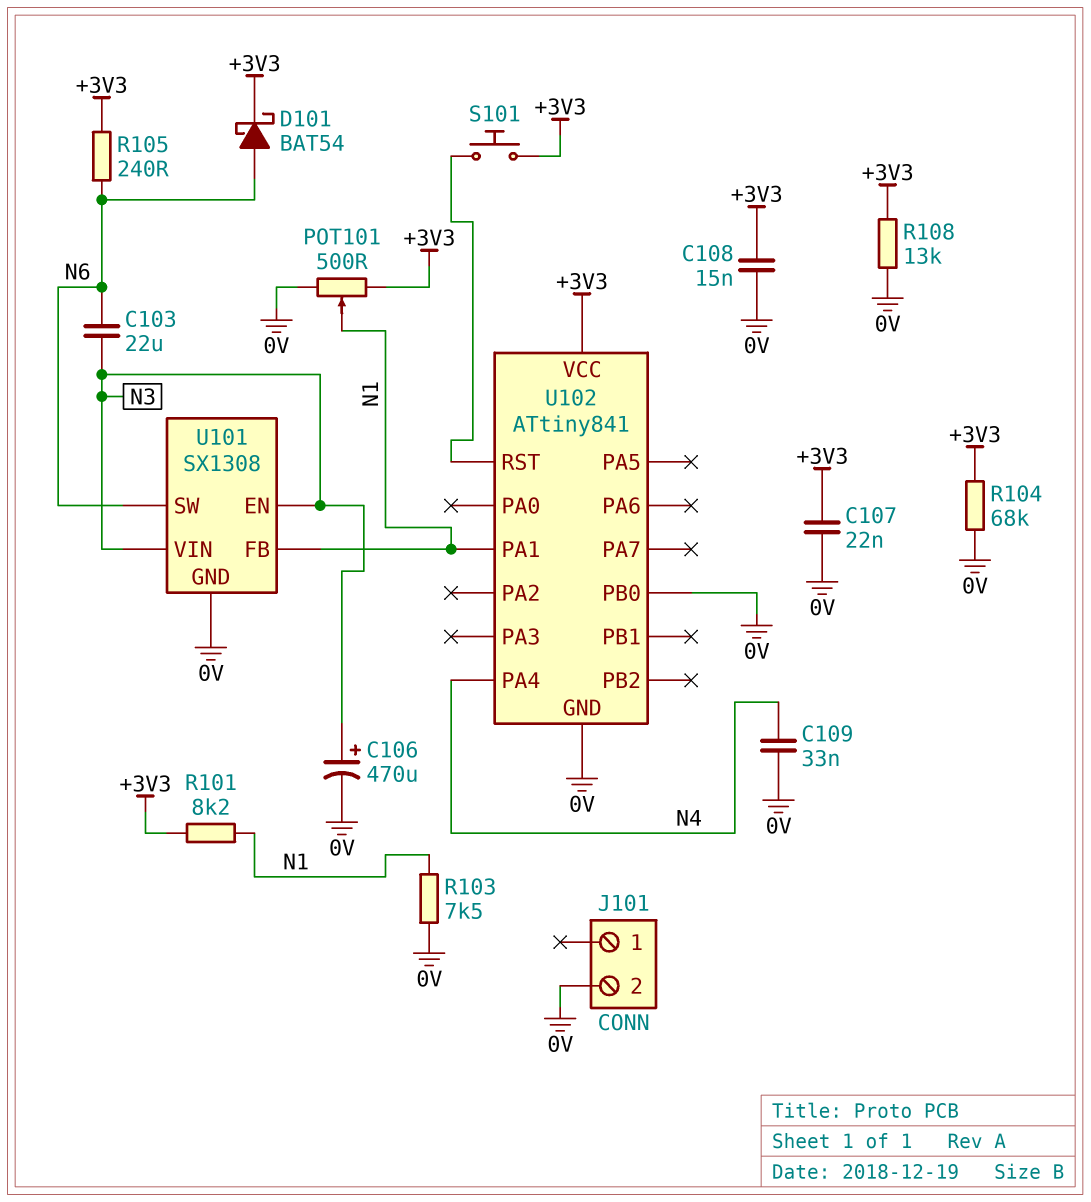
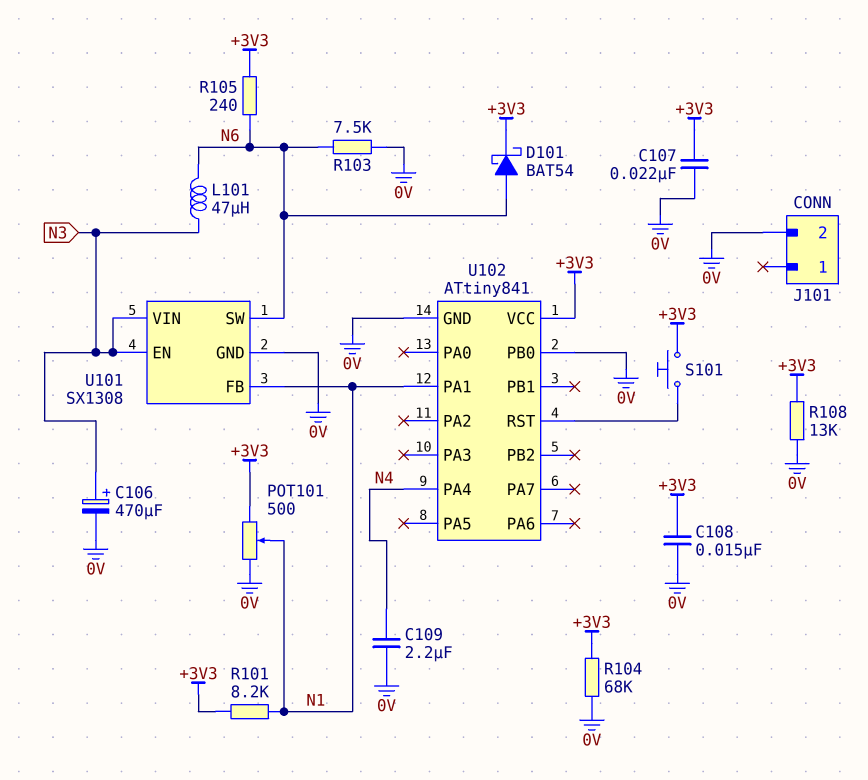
C103: 22uF (N3, N6) -> none
C109: 33nF (0V, N4) -> 2.2uF (0V, N4)
L101: none -> 47uH (N3, N6)
R103: 7.5k (0V, N1) -> 7.5k (0V, N6)

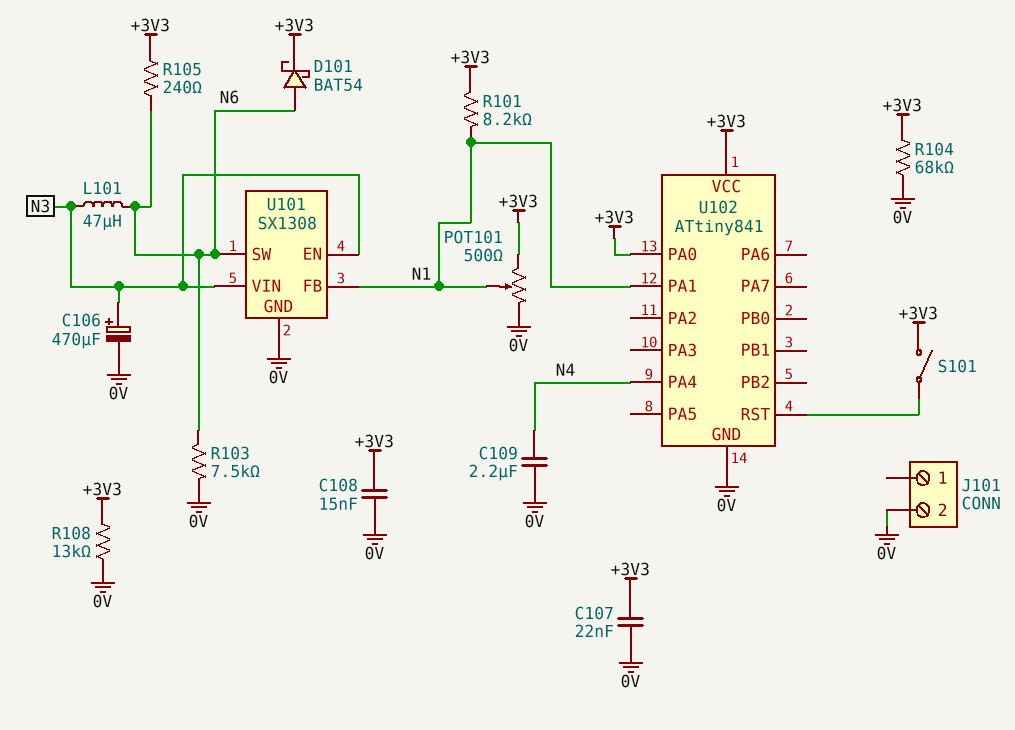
S101: button (+3V3, U102/RST) -> switch (+3V3, U102/RST)
U102 pin PA0: none -> +3V3
U102 pin PB0: 0V -> none

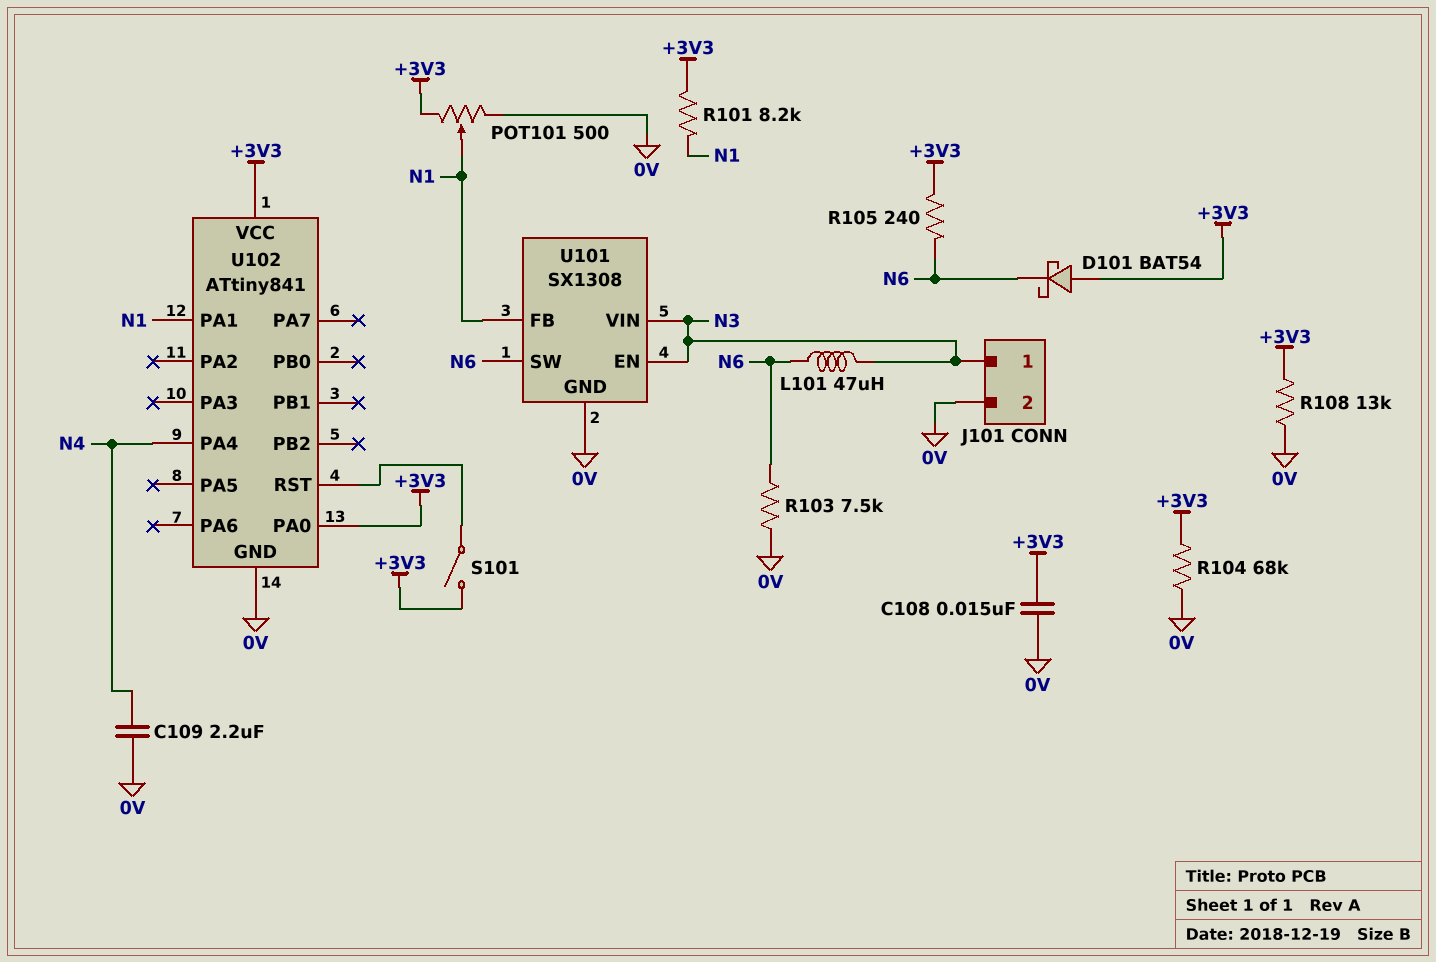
C106: 470uF (plus N3, minus 0V) -> none
C107: 22nF (+3V3, 0V) -> none
D101: schottky BAT54 (A N6, K +3V3) -> schottky BAT54 (A +3V3, K N6)
J101 pin 1: none -> N3

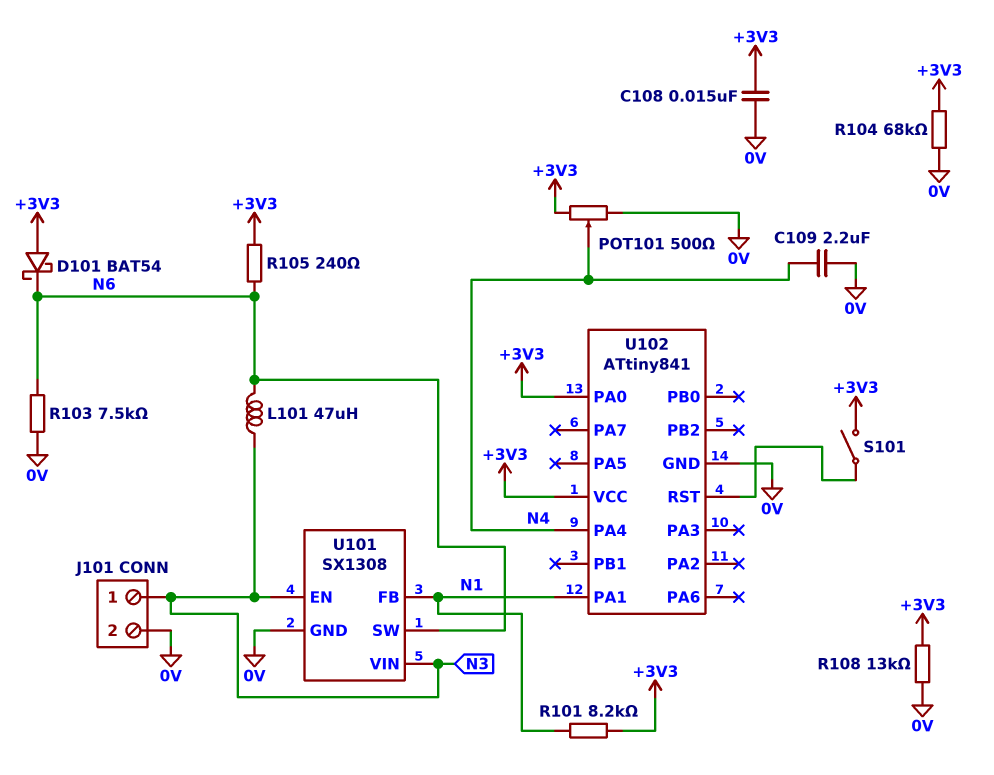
POT101: 500 (+3V3, 0V, wiper N1) -> 500 (+3V3, 0V, wiper N4)

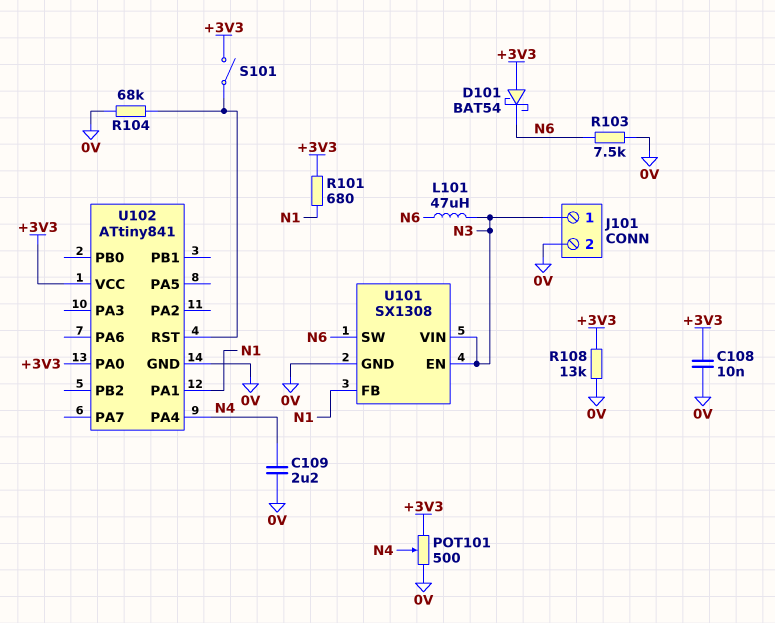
C108: 15nF (+3V3, 0V) -> 10nF (+3V3, 0V)
R101: 8.2k (+3V3, N1) -> 680 (+3V3, N1)
R104: 68k (+3V3, 0V) -> 68k (0V, U102/RST)
R105: 240 (+3V3, N6) -> none

